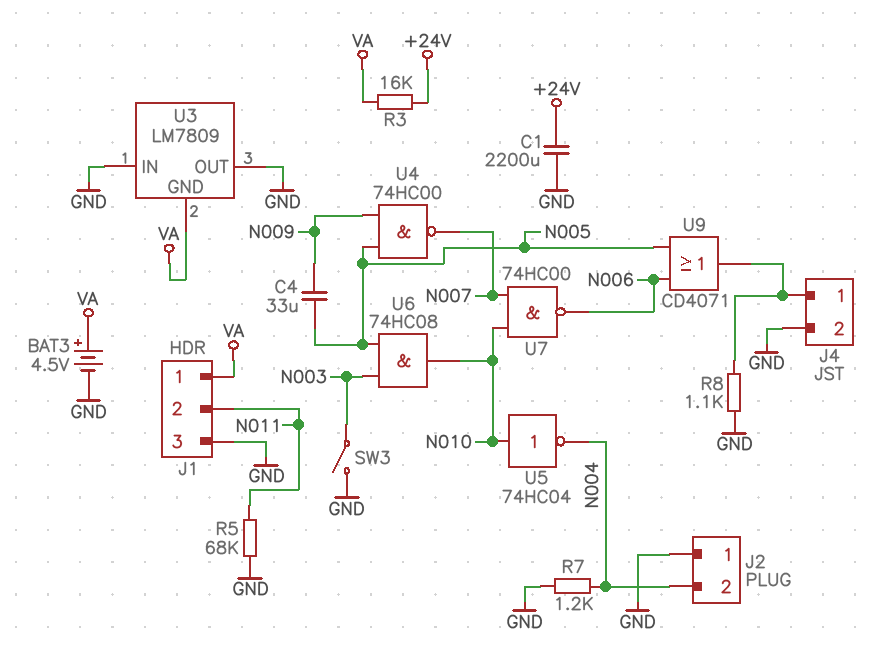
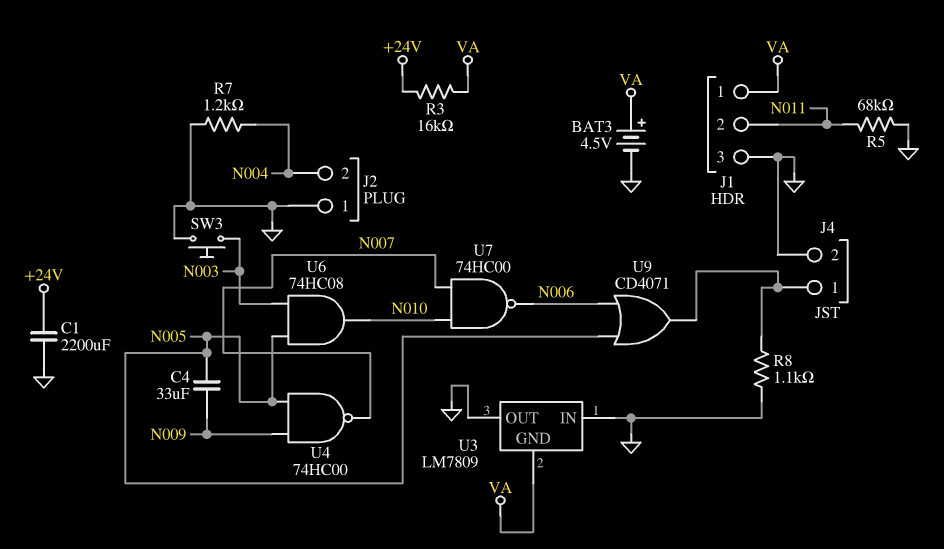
SW3: switch (GND, N003) -> button (GND, N003)
U5: NOT 74HC04 (in N010, out N004) -> none

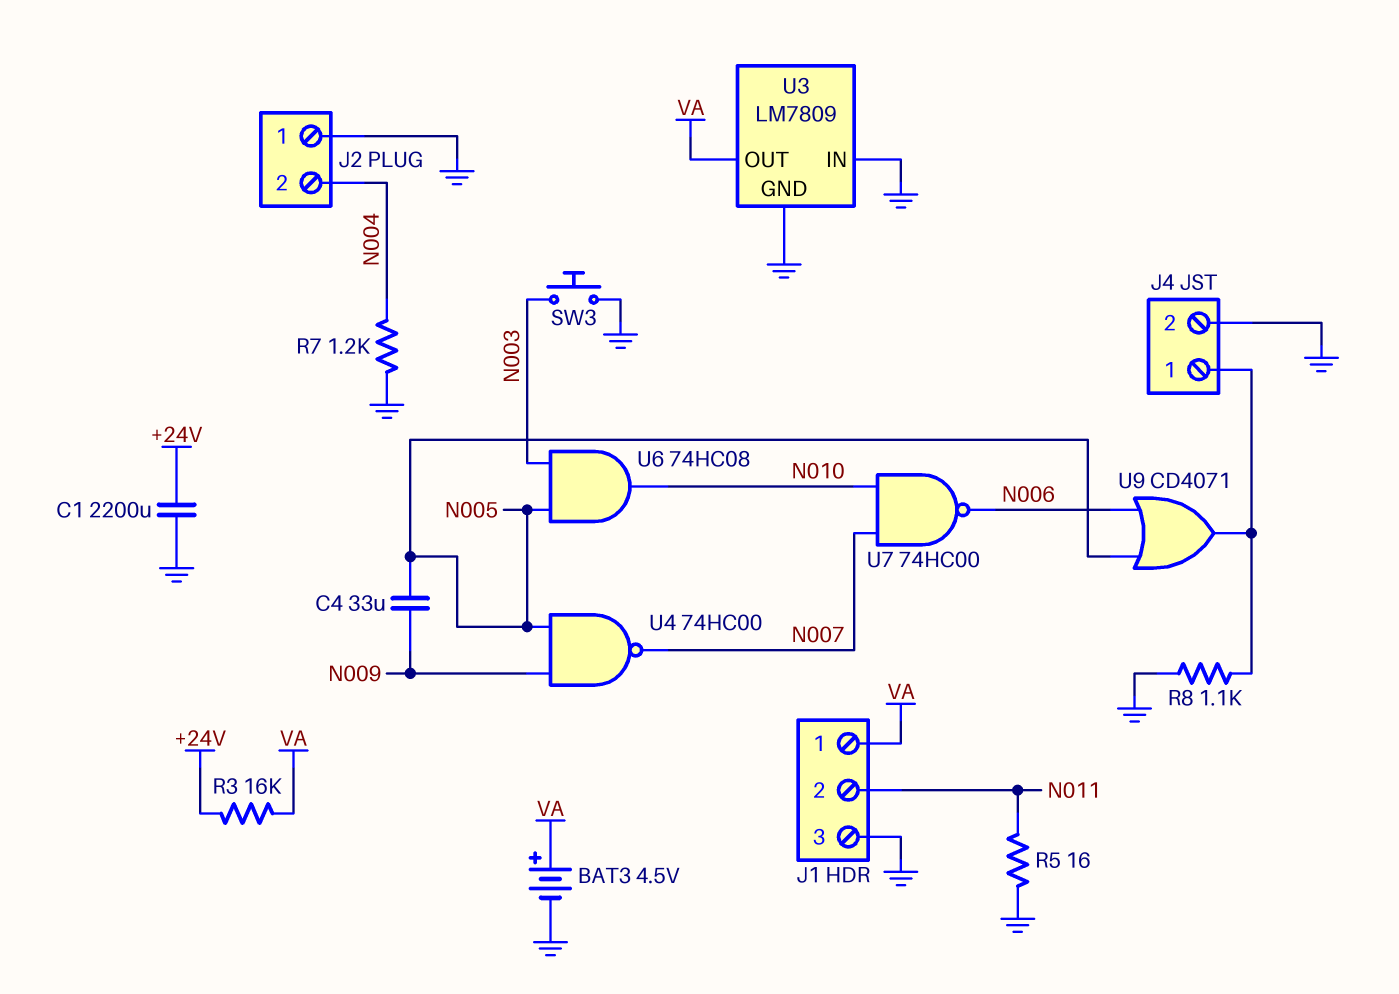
R5: 68k (GND, N011) -> 16 (GND, N011)
U3 pin GND: VA -> GND
U3 pin OUT: GND -> VA

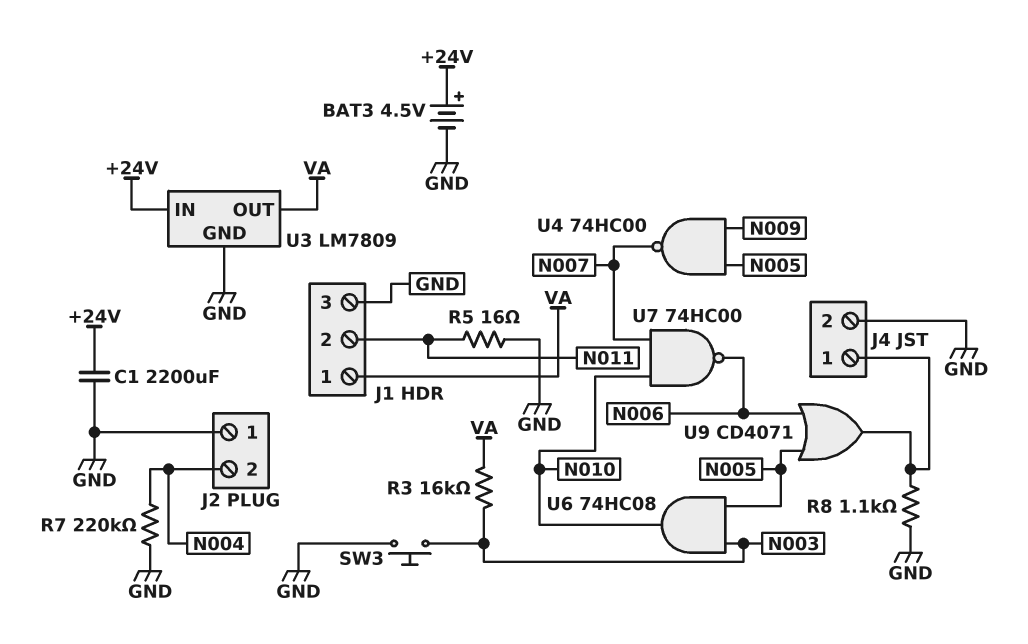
BAT3: 4.5V (plus VA, minus GND) -> 4.5V (plus +24V, minus GND)
C4: 33uF (N005, N009) -> none
R3: 16k (+24V, VA) -> 16k (N003, VA)
R7: 1.2k (GND, N004) -> 220k (GND, N004)
U3 pin IN: GND -> +24V

